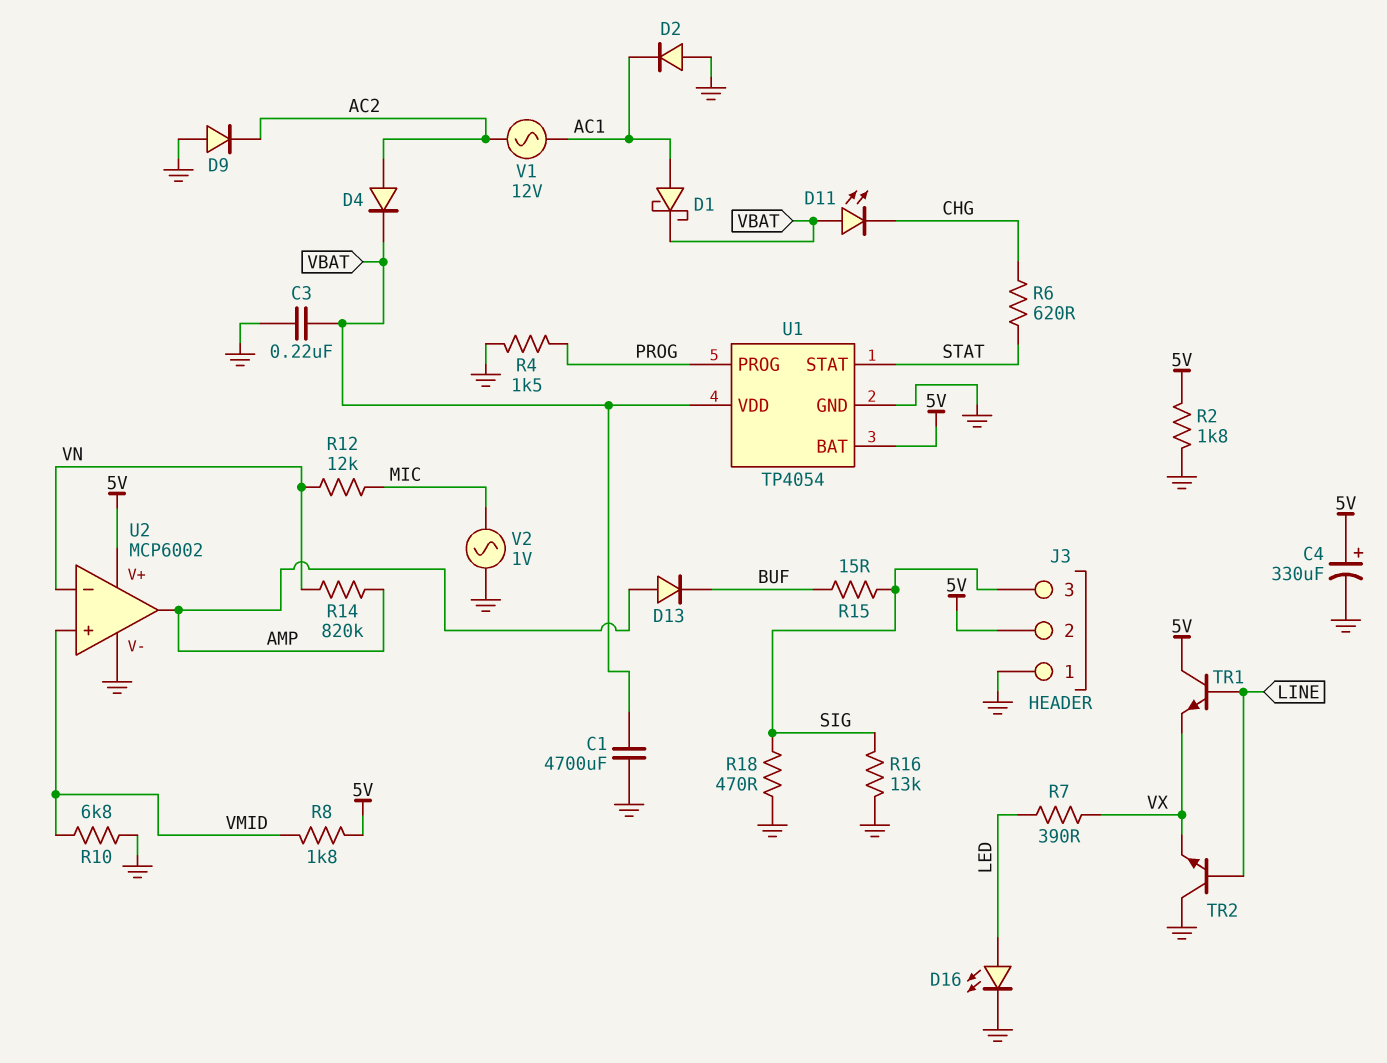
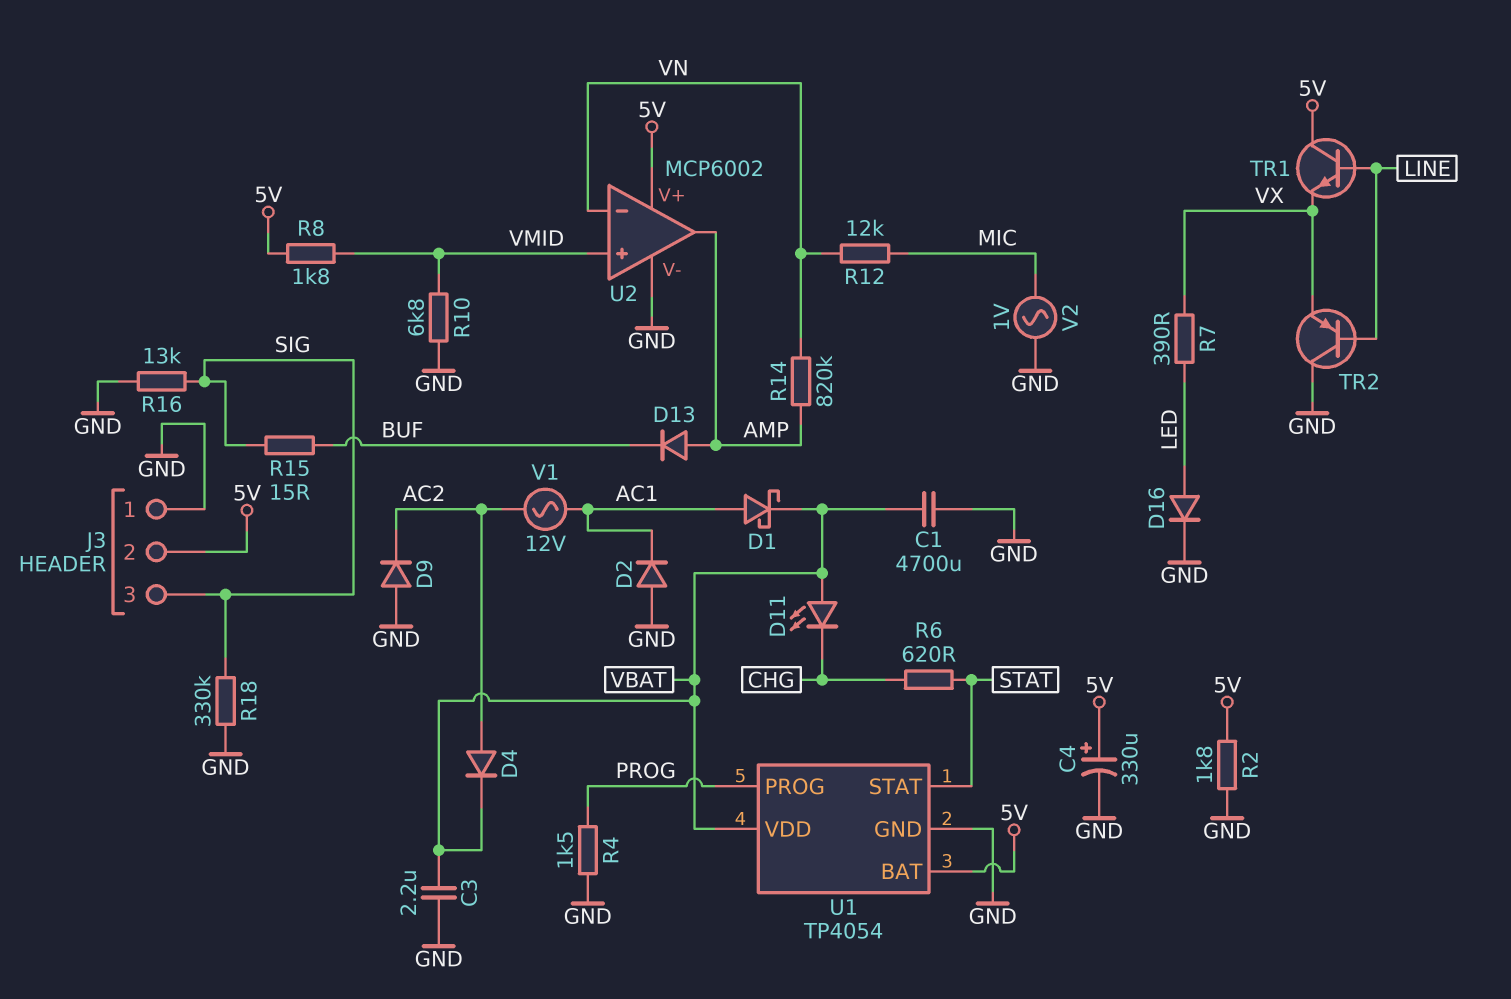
C3: 220nF (GND, VBAT) -> 2.2uF (GND, VBAT)
D16: LED (A LED, K GND) -> diode (A LED, K GND)
R18: 470 (GND, SIG) -> 330k (GND, SIG)
TR2: NPN (B LINE, C GND, E VX) -> PNP (B LINE, C GND, E VX)

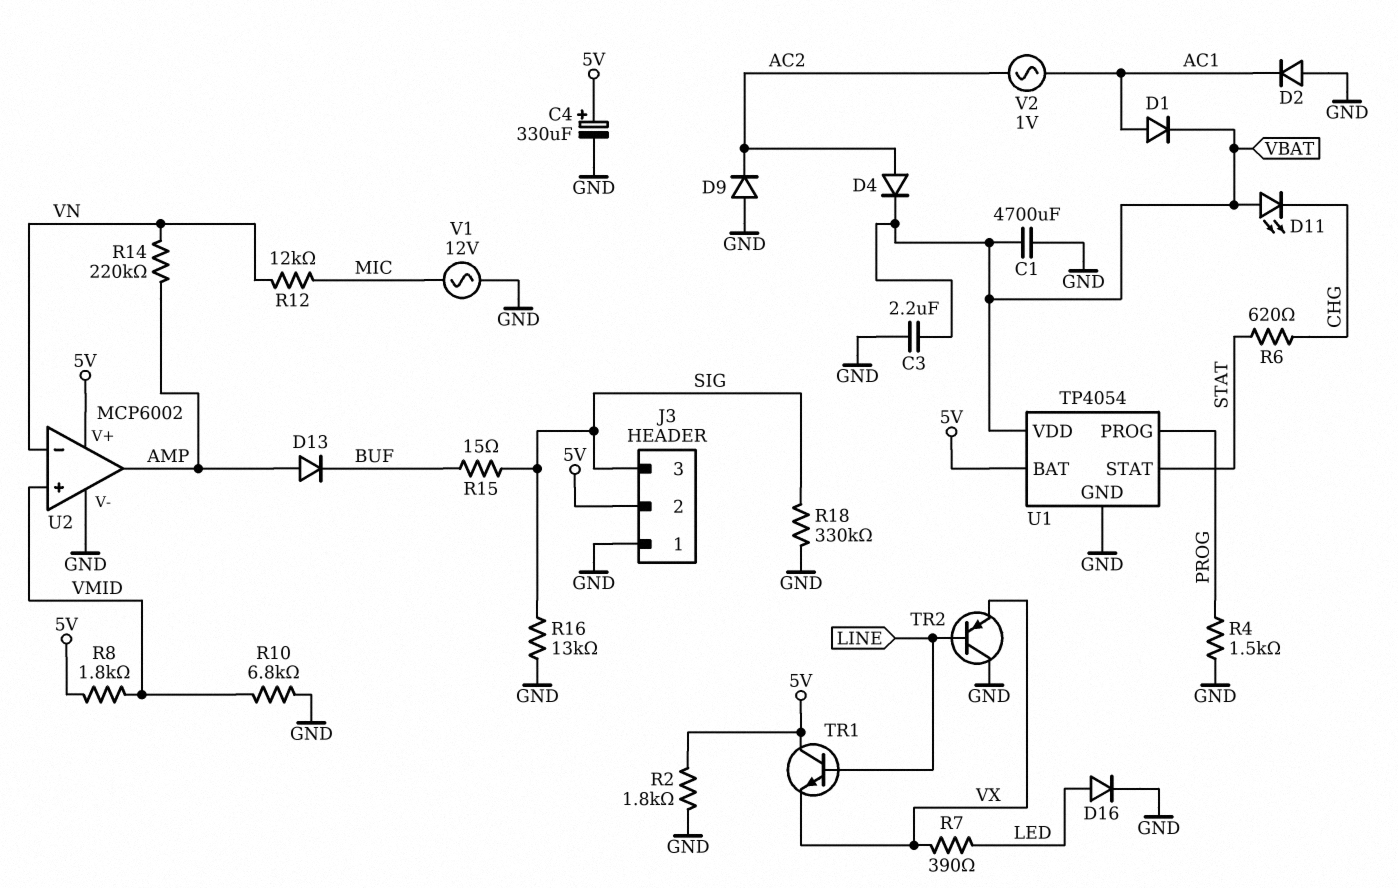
D1: schottky (A AC1, K VBAT) -> diode (A AC1, K VBAT)
R14: 820k (AMP, VN) -> 220k (AMP, VN)
V1: AC 12V (AC1, AC2) -> AC 12V (GND, MIC)
V2: AC 1V (GND, MIC) -> AC 1V (AC1, AC2)

